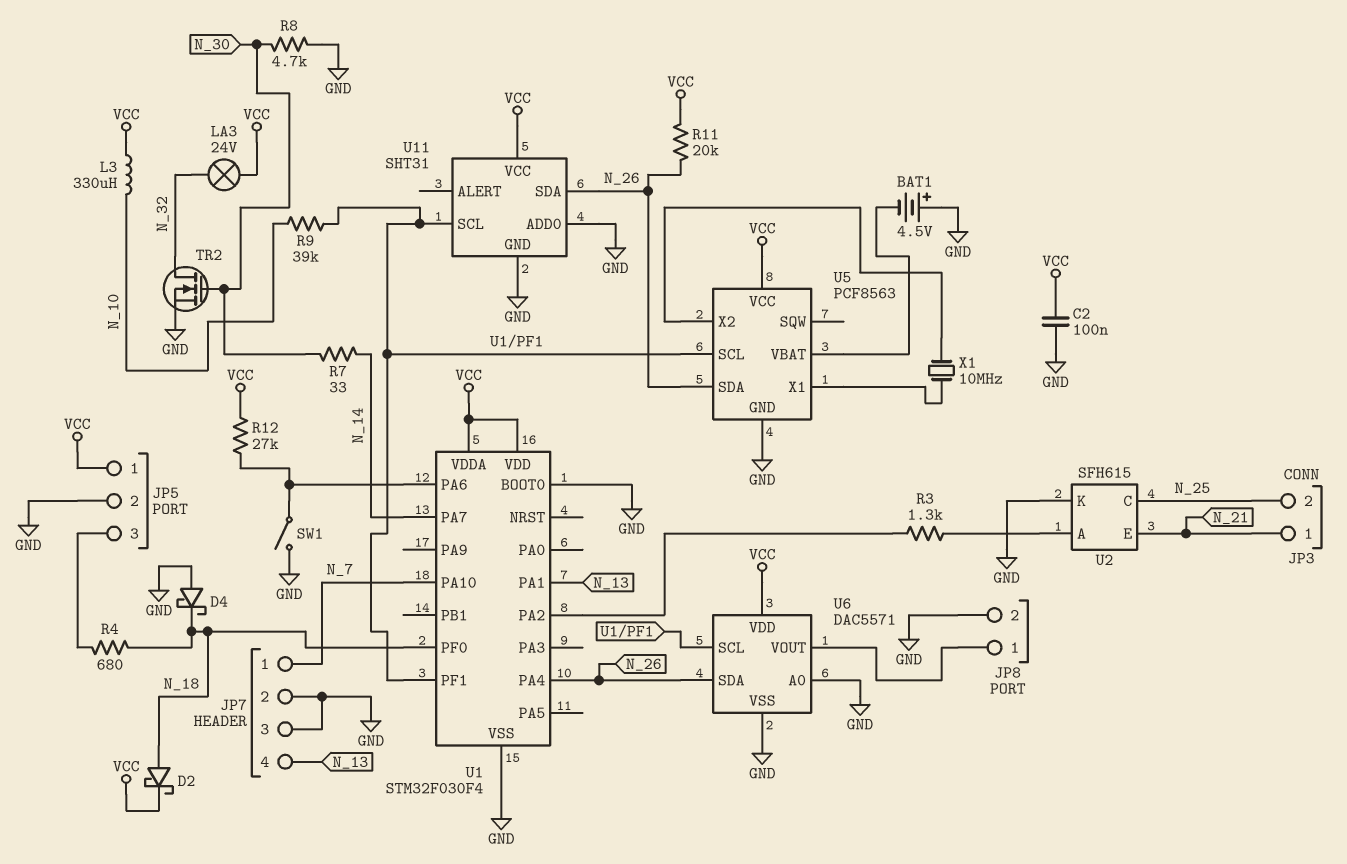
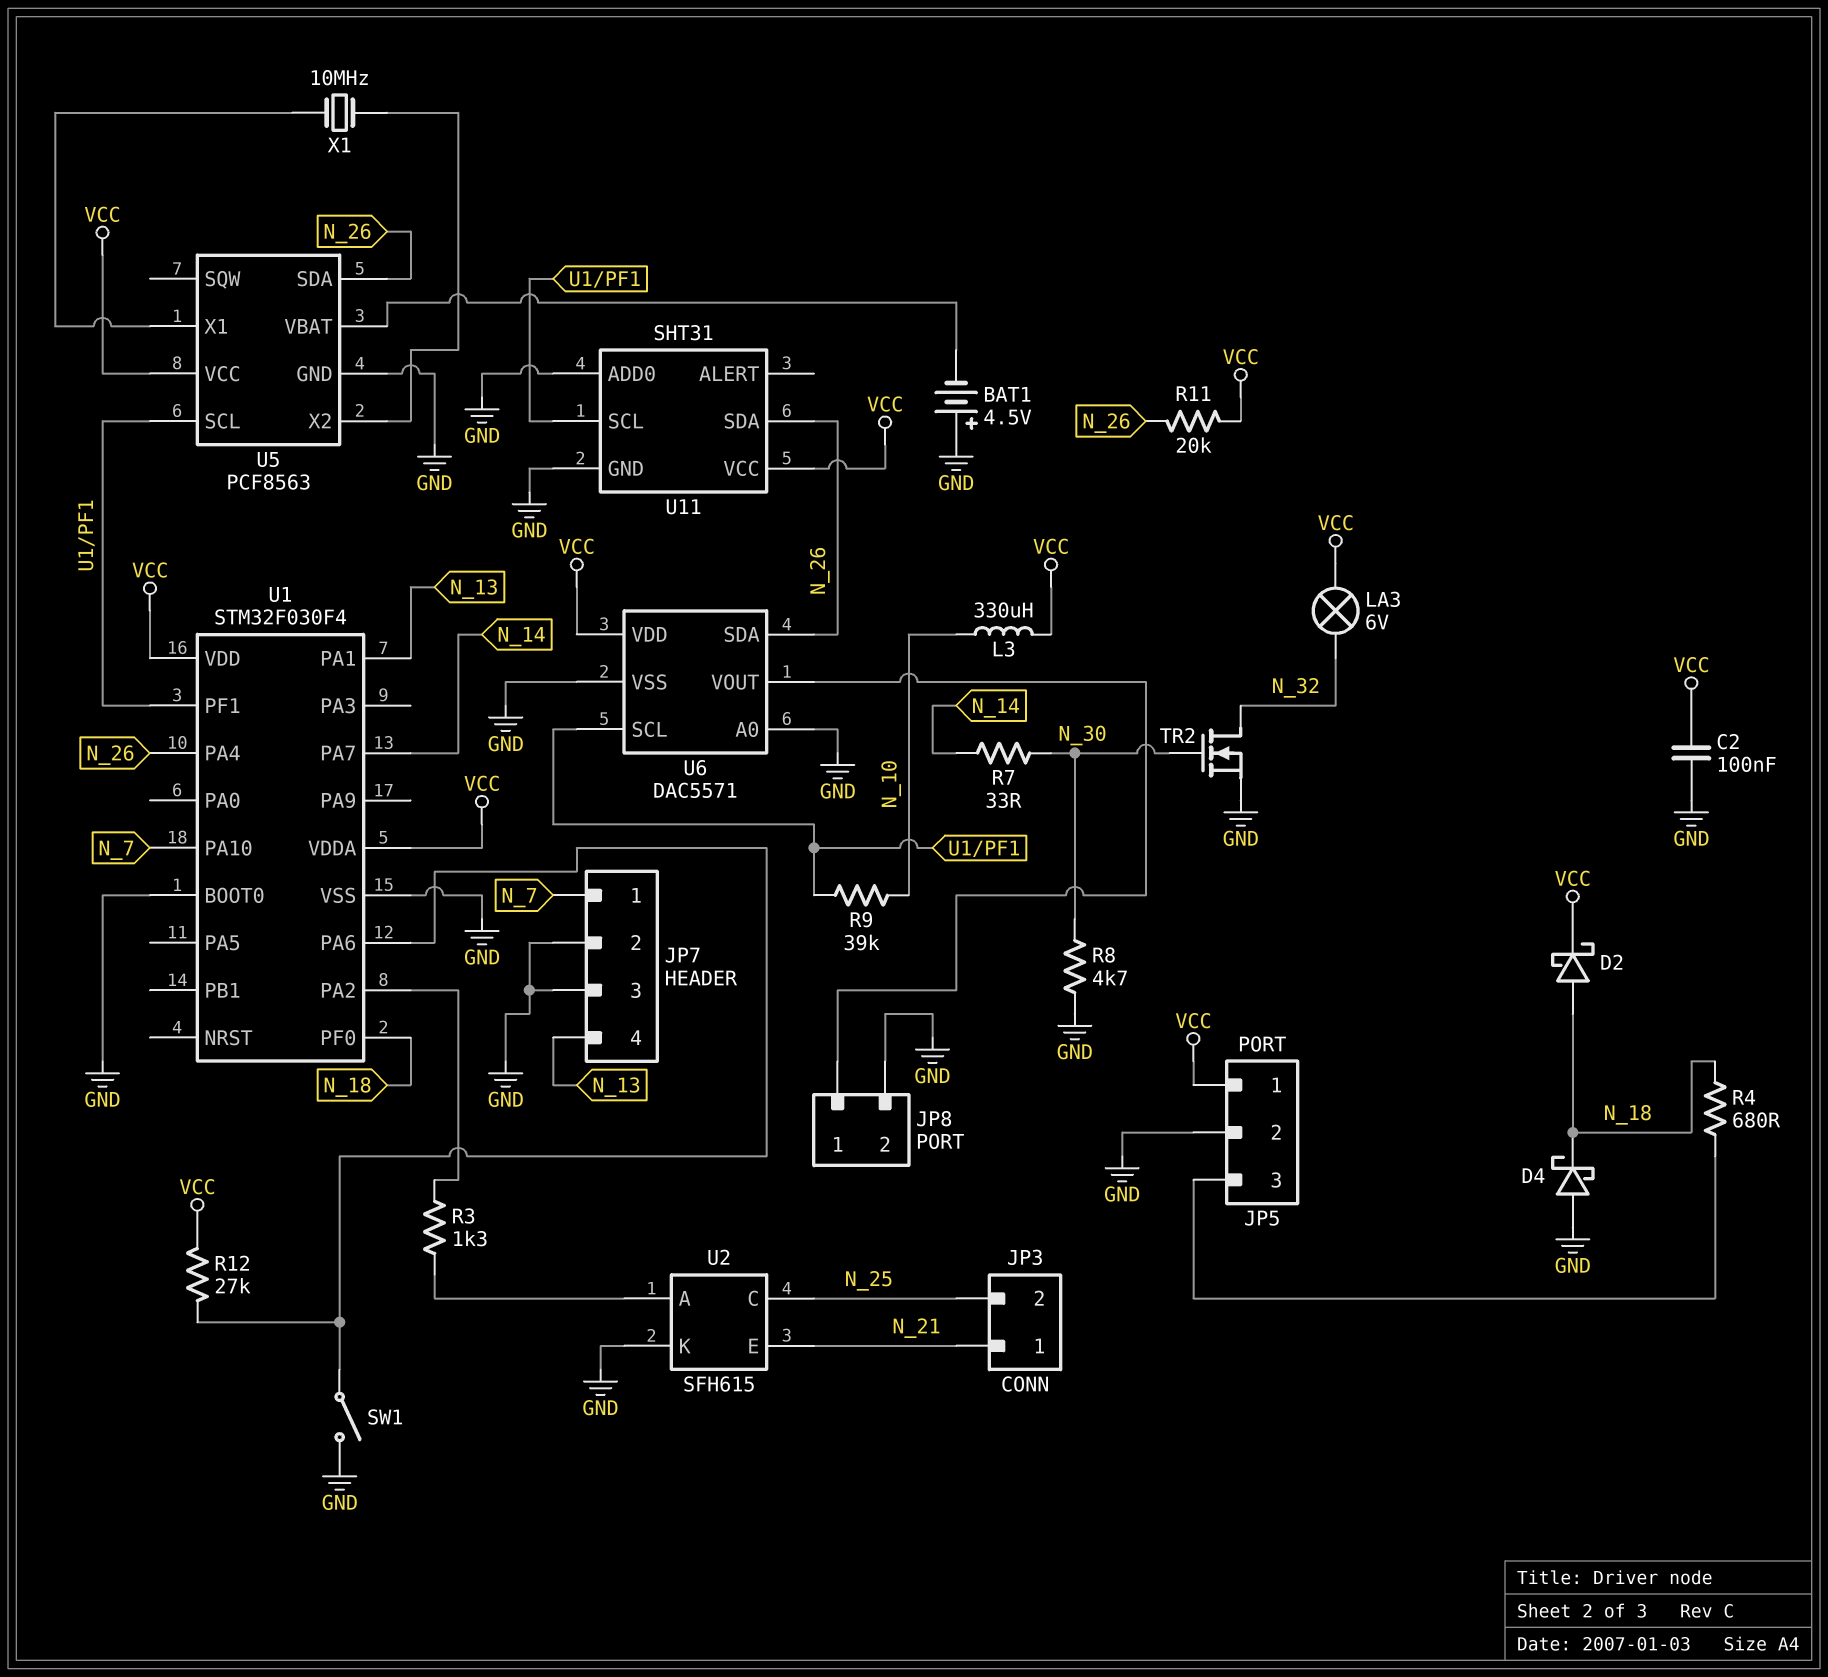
LA3: lamp 24V (N_32, VCC) -> lamp 6V (N_32, VCC)

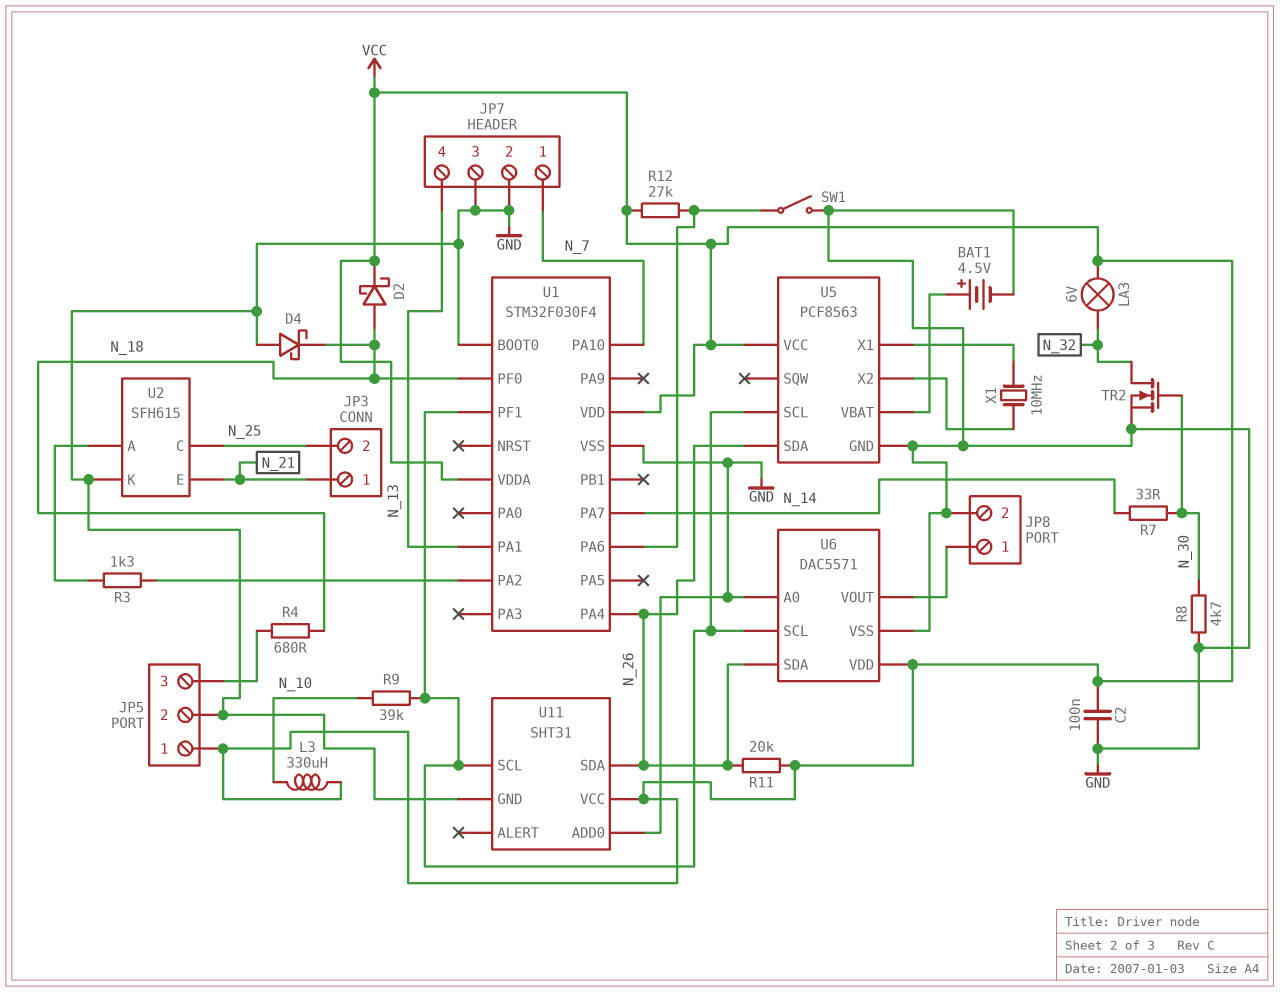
BAT1: 4.5V (plus GND, minus U5/VBAT) -> 4.5V (plus U5/VBAT, minus GND)

